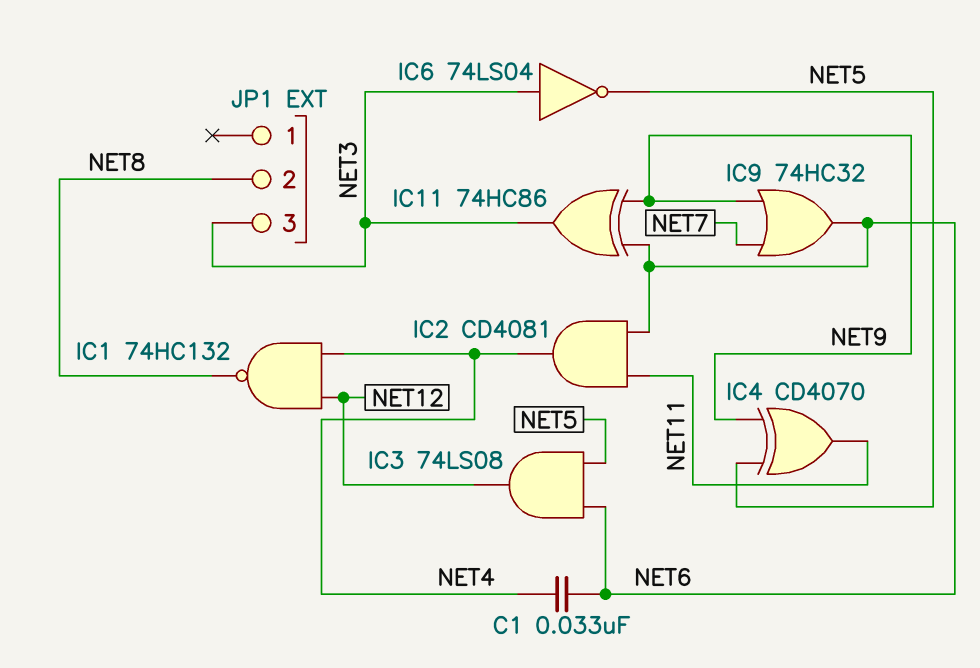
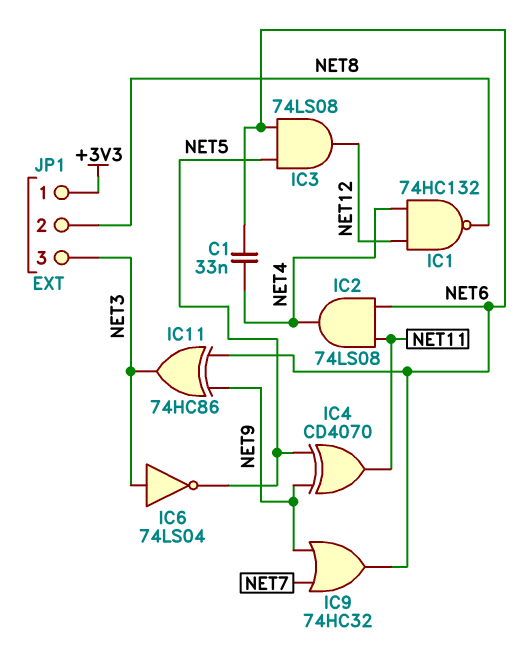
IC2: AND CD4081 (in NET6, in NET11, out NET4) -> AND 74LS08 (in NET6, in NET11, out NET4)
JP1 pin 1: none -> +3V3

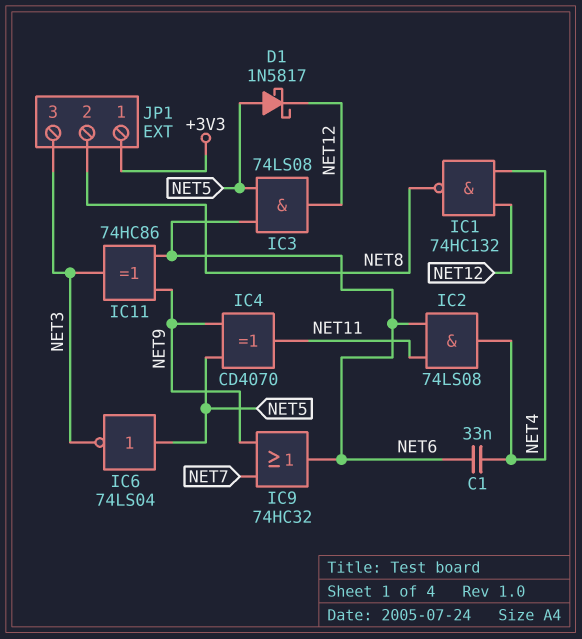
D1: none -> schottky 1N5817 (A NET5, K NET12)
IC6: NOT 74LS04 (in NET3, out NET5) -> NOT 74LS04 (in NET5, out NET3)

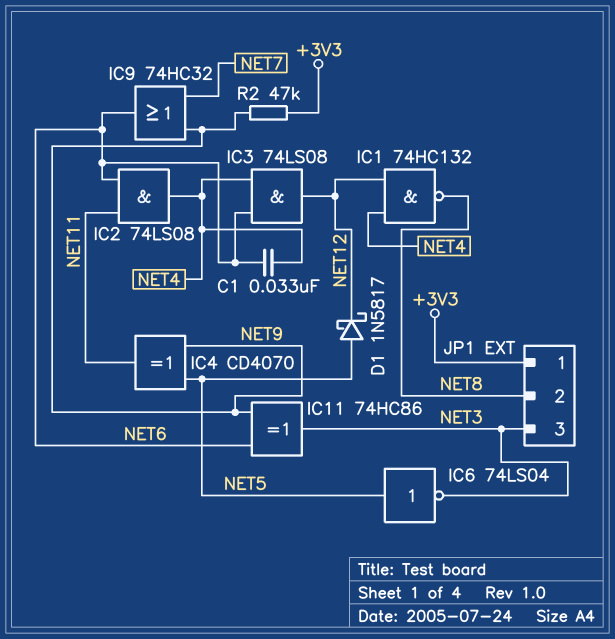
IC3: AND 74LS08 (in NET5, in NET6, out NET12) -> AND 74LS08 (in NET4, in NET6, out NET12)
R2: none -> 47k (+3V3, NET9)

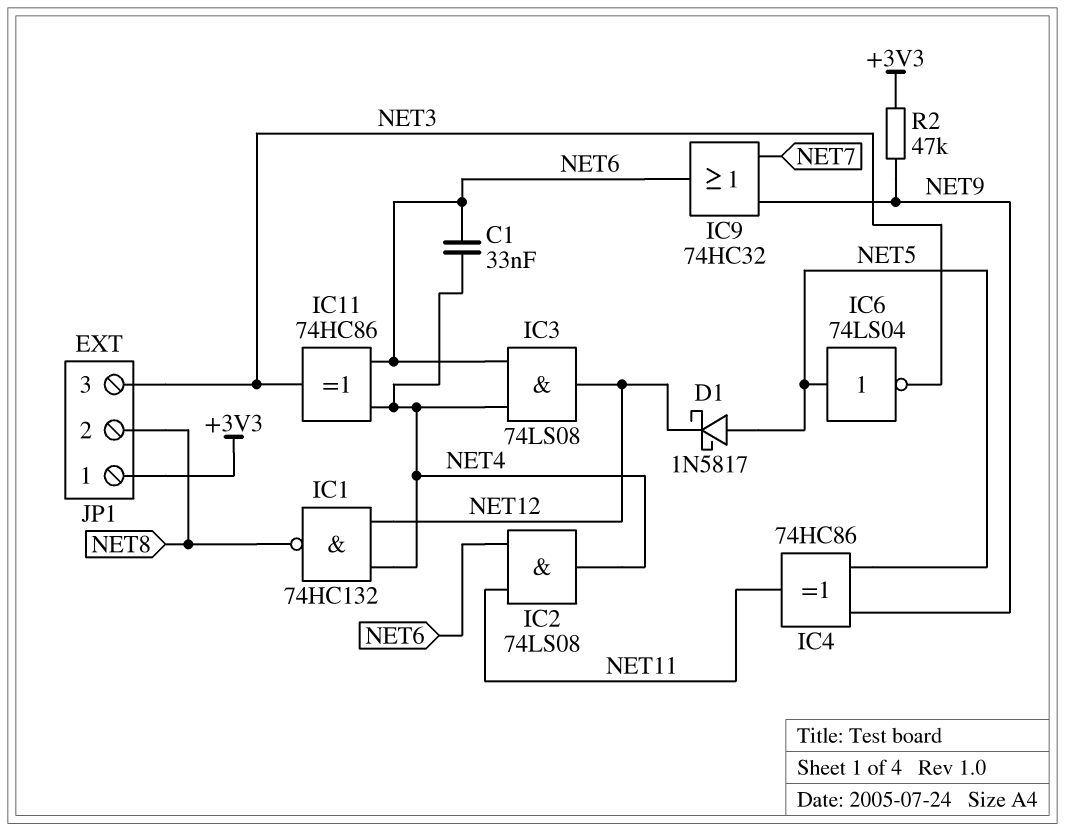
IC4: XOR CD4070 (in NET5, in NET9, out NET11) -> XOR 74HC86 (in NET5, in NET9, out NET11)
IC11: XOR 74HC86 (in NET6, in NET9, out NET3) -> XOR 74HC86 (in NET4, in NET6, out NET3)

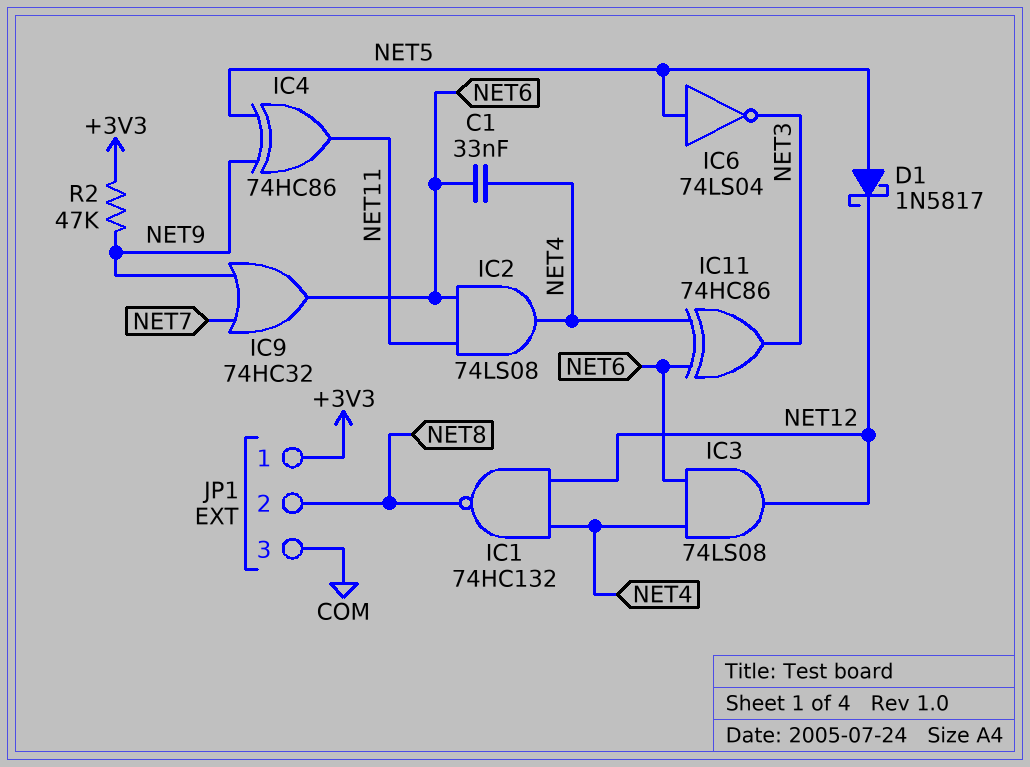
JP1 pin 3: NET3 -> COM

